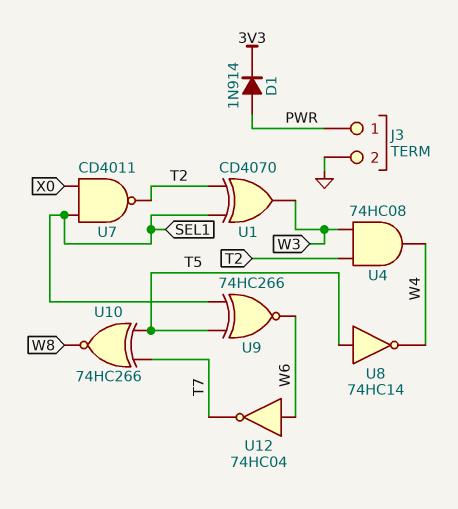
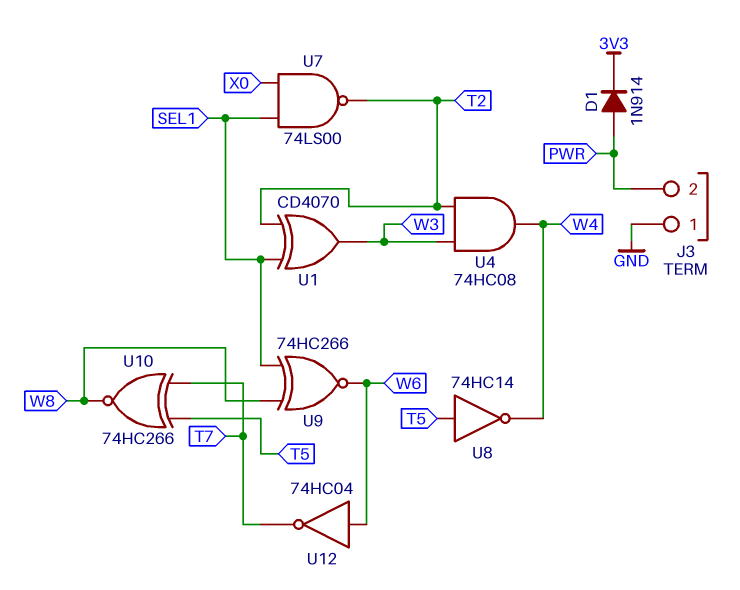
J3 pin 1: PWR -> GND
J3 pin 2: GND -> PWR
U7: NAND CD4011 (in SEL1, in X0, out T2) -> NAND 74LS00 (in SEL1, in X0, out T2)
U9: XNOR 74HC266 (in SEL1, in T5, out W6) -> XNOR 74HC266 (in SEL1, in W8, out W6)

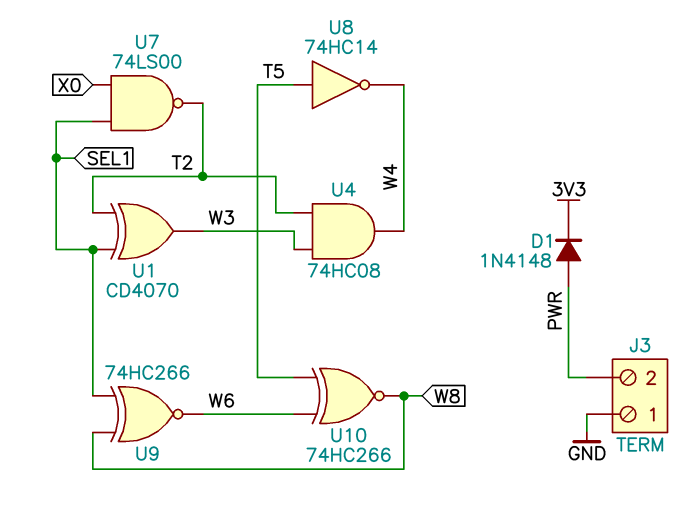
D1: diode 1N914 (A PWR, K 3V3) -> diode 1N4148 (A PWR, K 3V3)
U10: XNOR 74HC266 (in T5, in T7, out W8) -> XNOR 74HC266 (in T5, in W6, out W8)
U12: NOT 74HC04 (in W6, out T7) -> none

